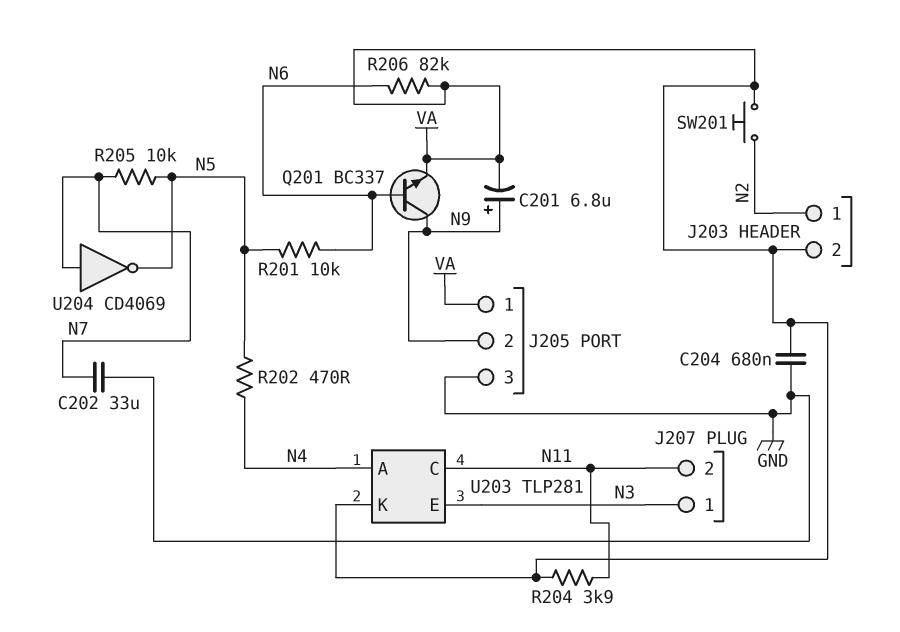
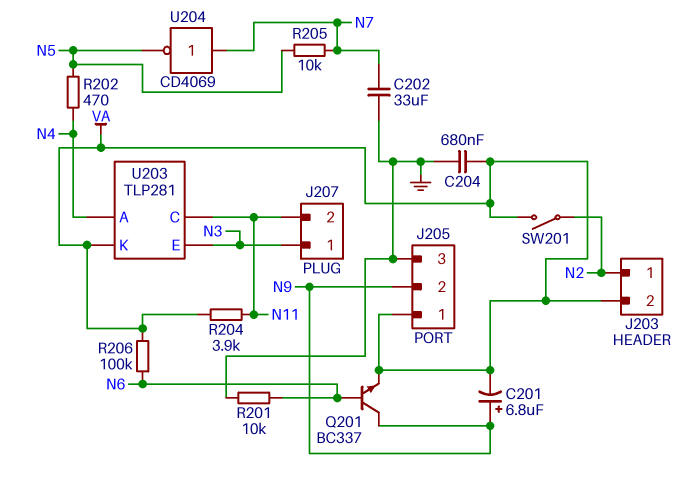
R201: 10k (N5, N6) -> 10k (GND, N6)
R206: 82k (N6, VA) -> 100k (N6, VA)
SW201: button (N2, VA) -> switch (N2, VA)

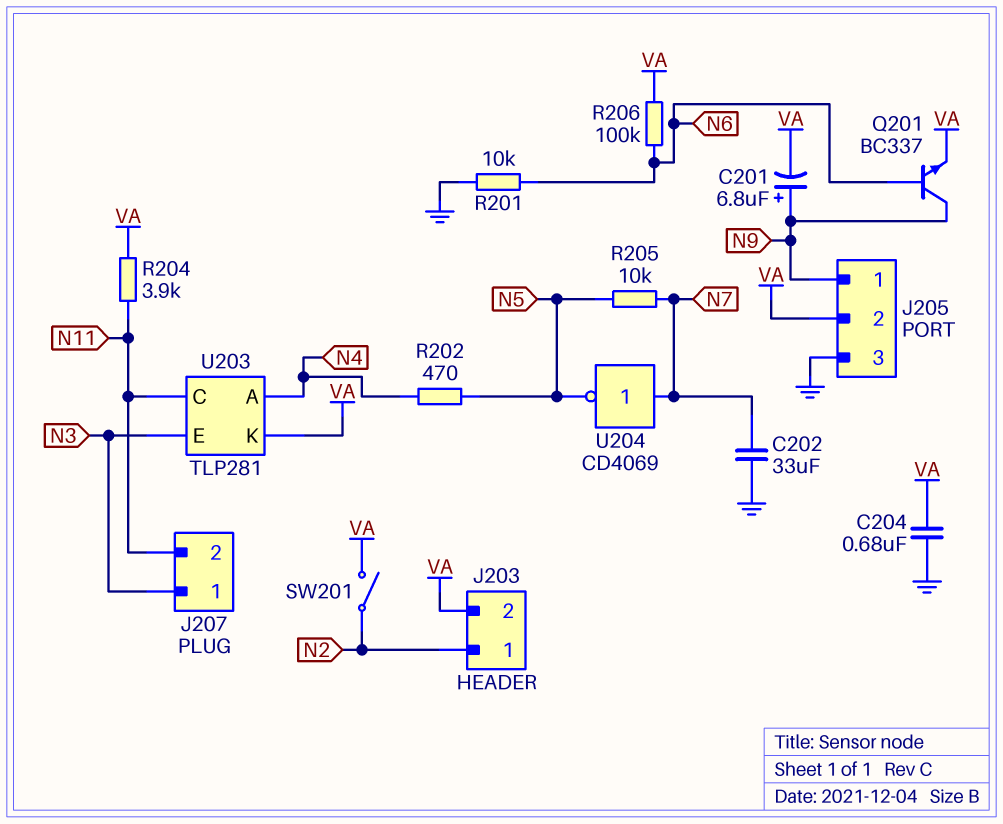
J205 pin 1: VA -> N9
J205 pin 2: N9 -> VA

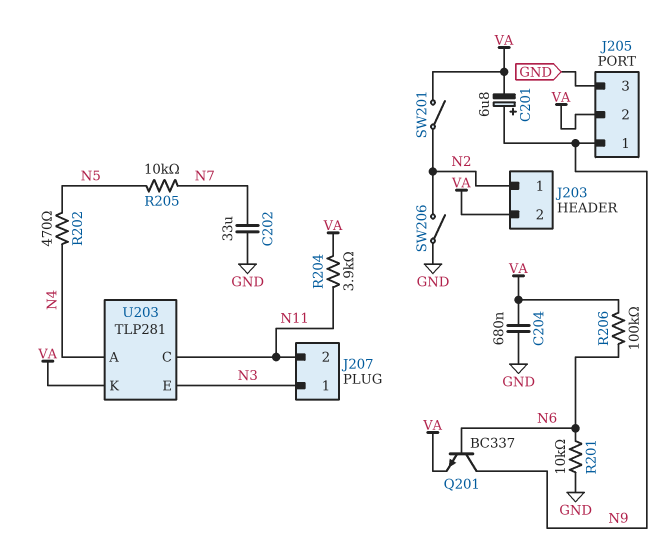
SW206: none -> switch (GND, N2)
U204: NOT CD4069 (in N7, out N5) -> none

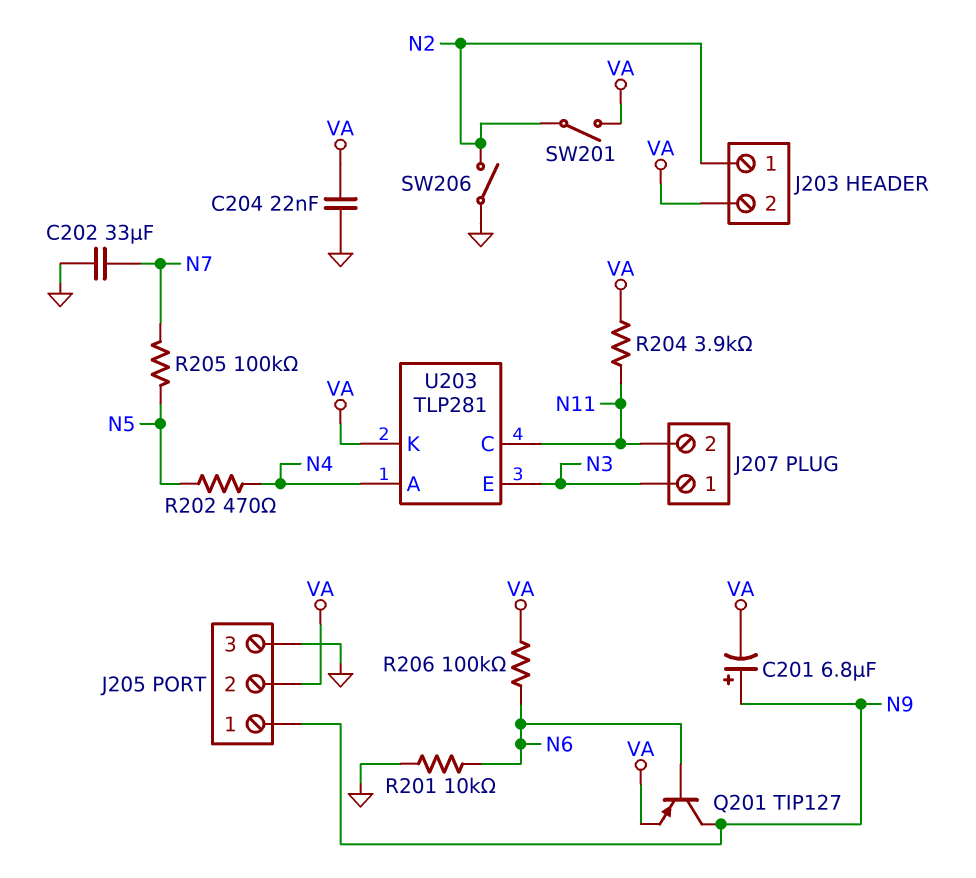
C204: 680nF (GND, VA) -> 22nF (GND, VA)
Q201: NPN BC337 (B N6, C N9, E VA) -> PNP TIP127 (B N6, C N9, E VA)
R205: 10k (N5, N7) -> 100k (N5, N7)

